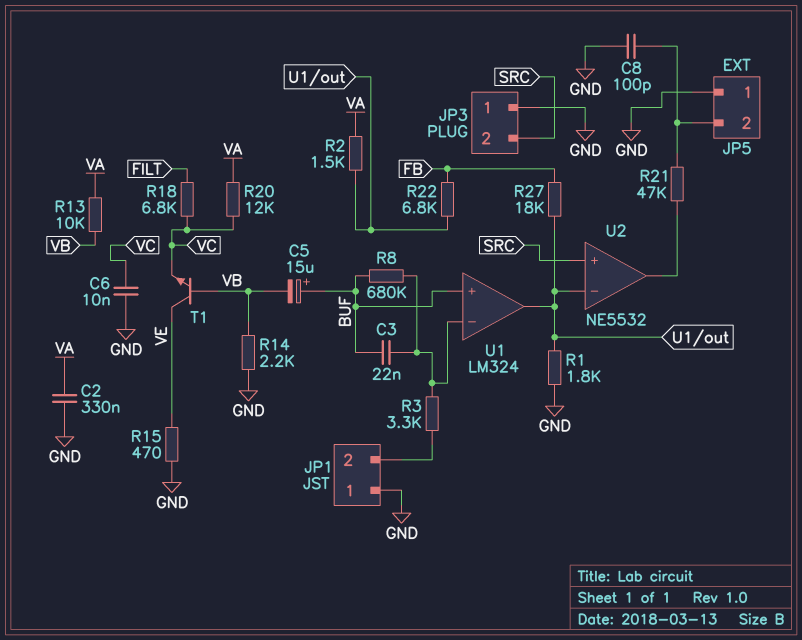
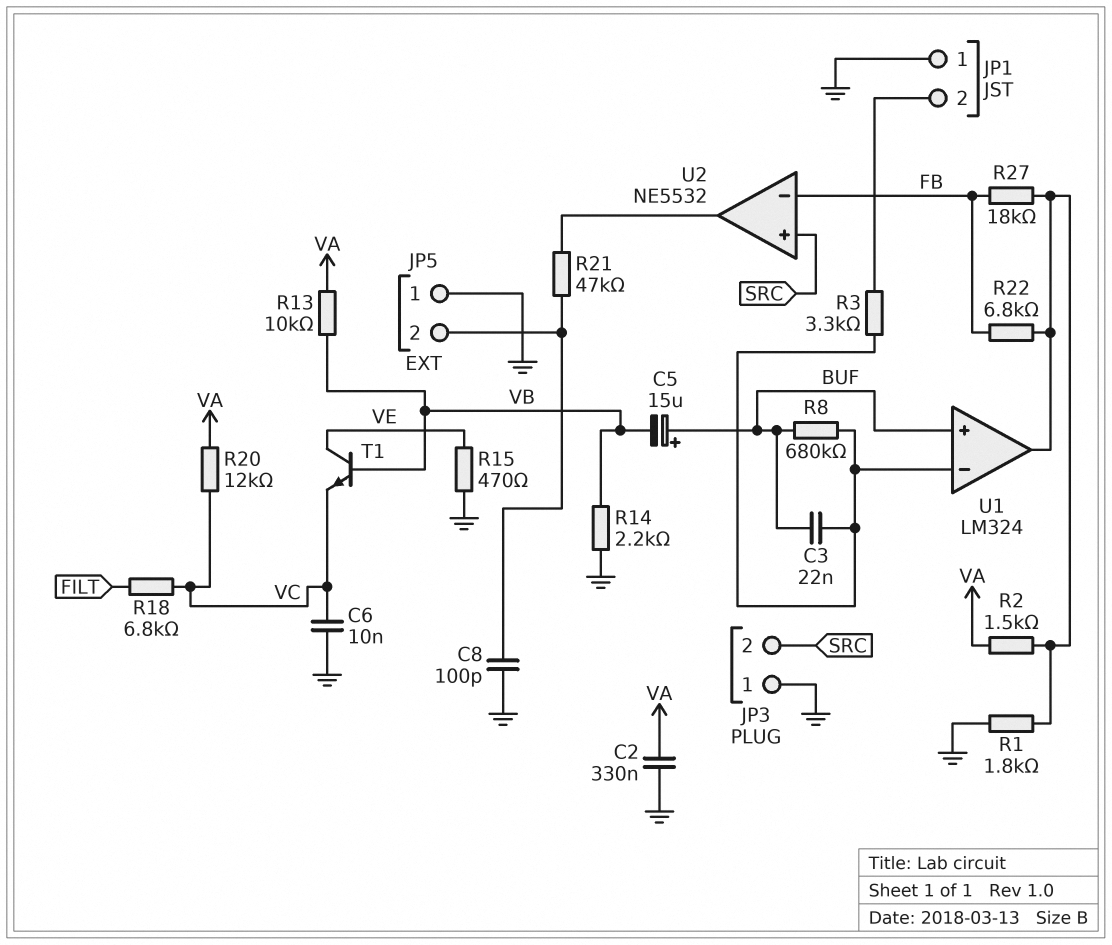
U2 pin in-: U1/out -> FB

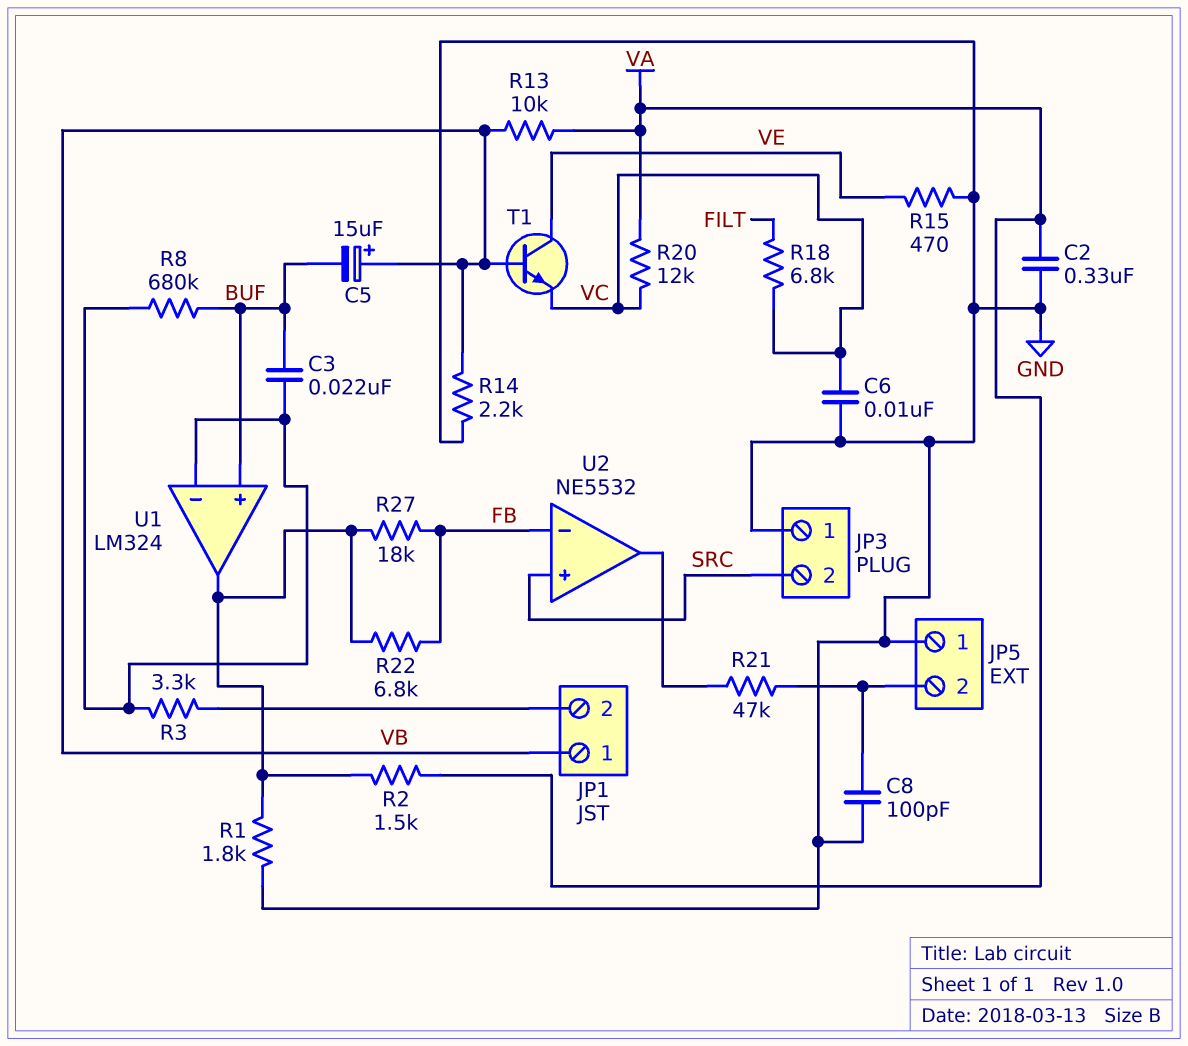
C5: 15uF (plus BUF, minus VB) -> 15uF (plus VB, minus BUF)
JP1 pin 1: GND -> VB

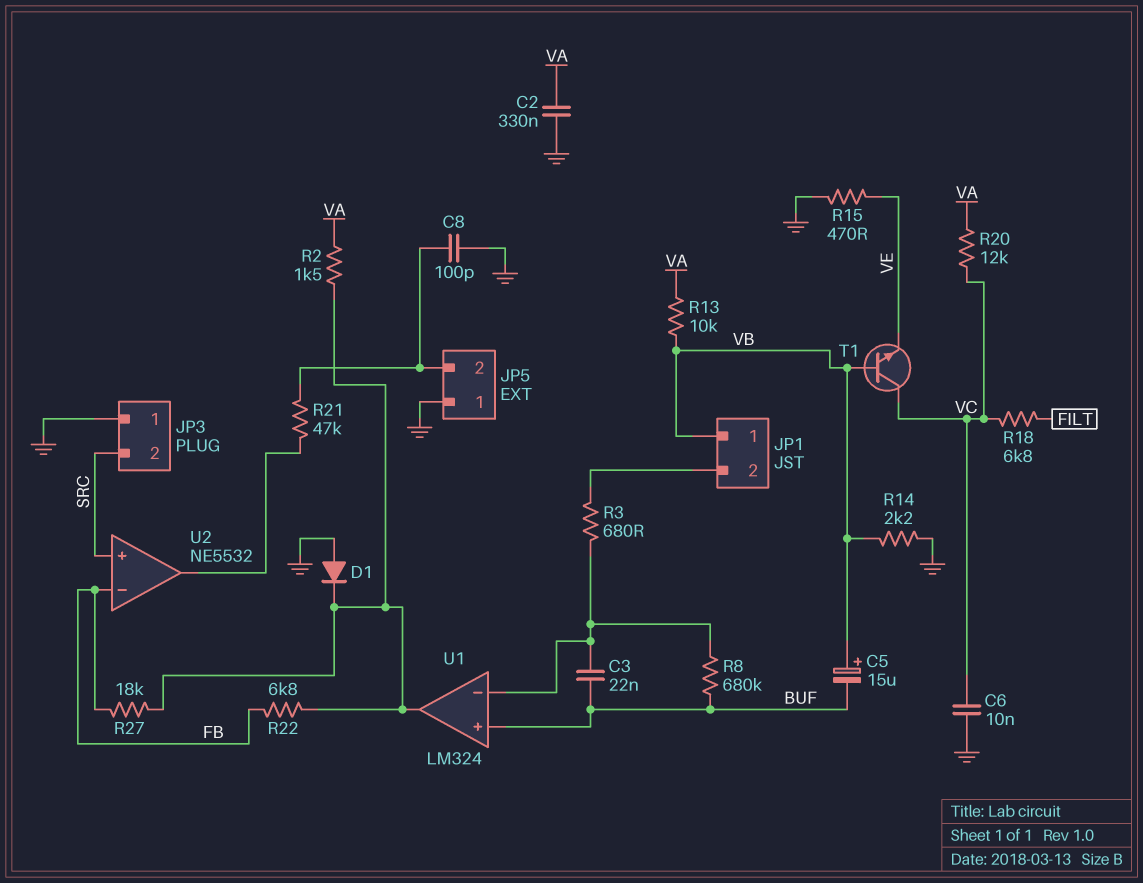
D1: none -> diode (A GND, K U1/out)
R1: 1.8k (GND, U1/out) -> none
R3: 3.3k (JP1/2, U1/in-) -> 680 (JP1/2, U1/in-)
T1: NPN (B VB, C VE, E VC) -> NPN (B VB, C VC, E VE)

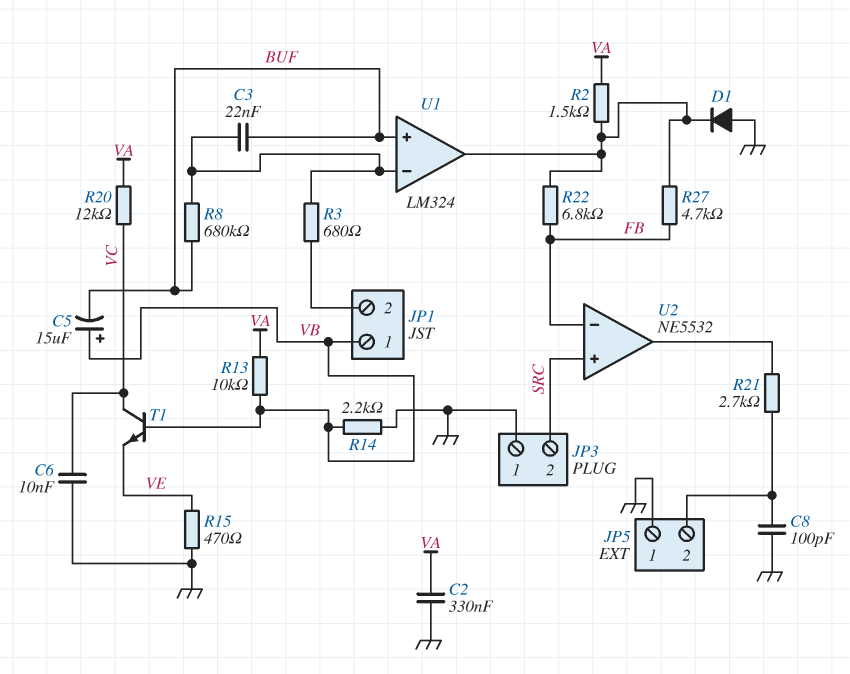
R18: 6.8k (FILT, VC) -> none
R21: 47k (JP5/2, U2/out) -> 2.7k (JP5/2, U2/out)
R27: 18k (FB, U1/out) -> 4.7k (FB, U1/out)

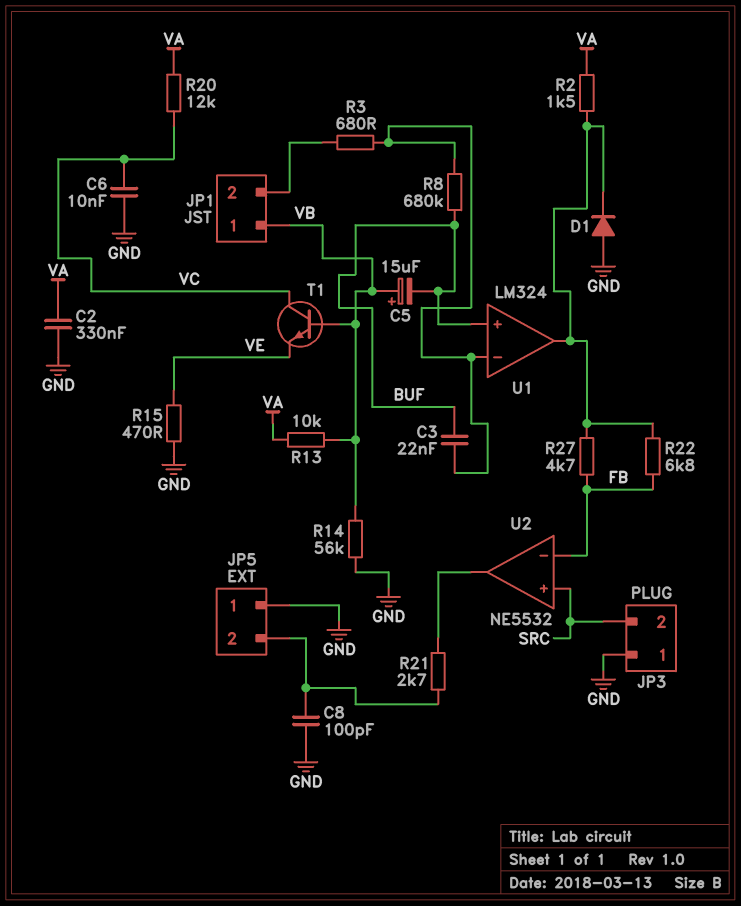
R14: 2.2k (GND, VB) -> 56k (GND, VB)

